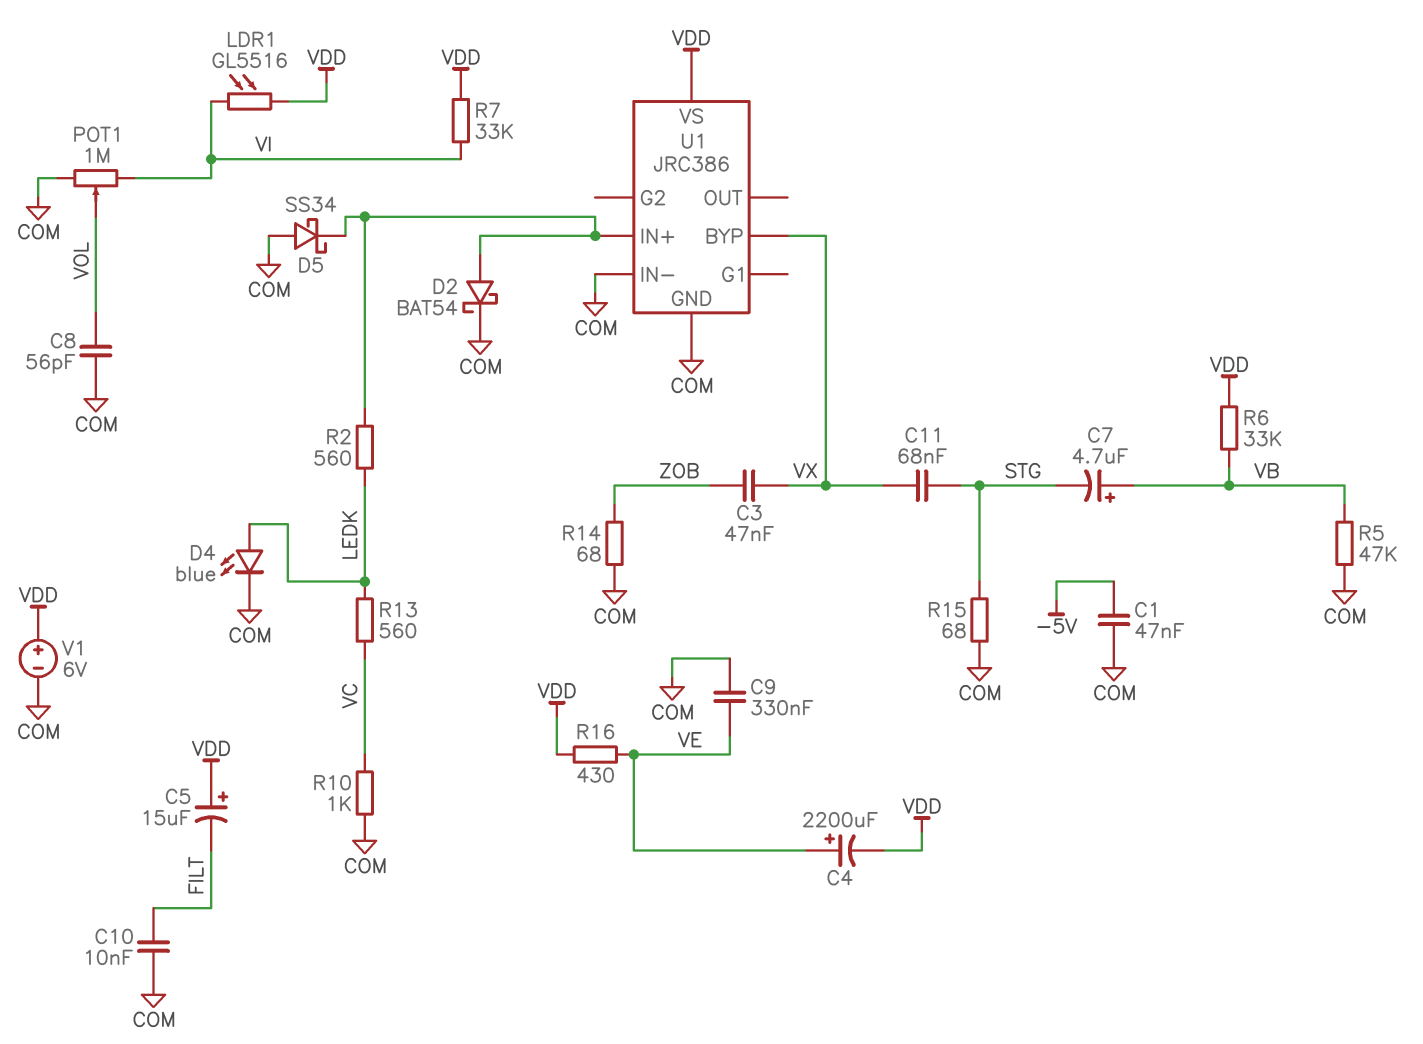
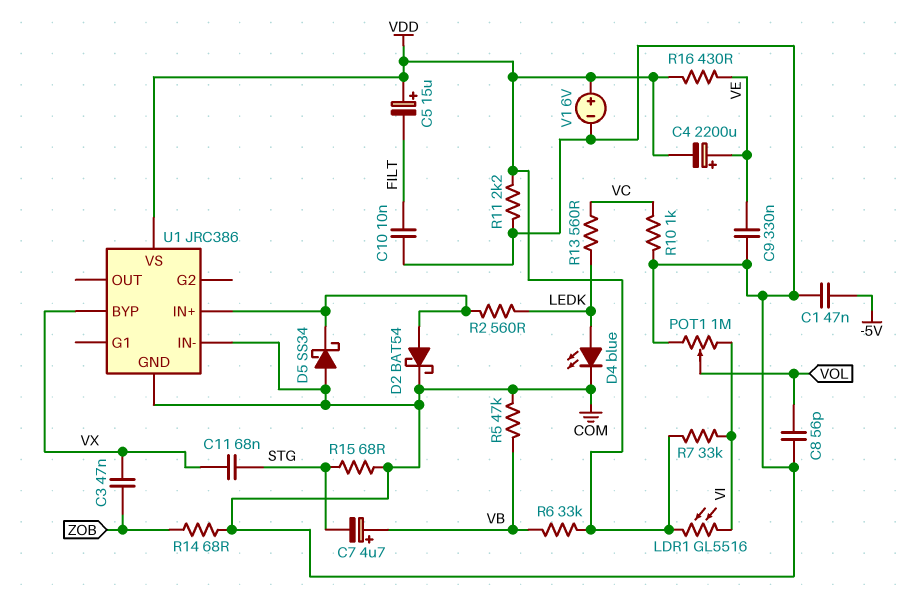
R11: none -> 2.2k (COM, VDD)

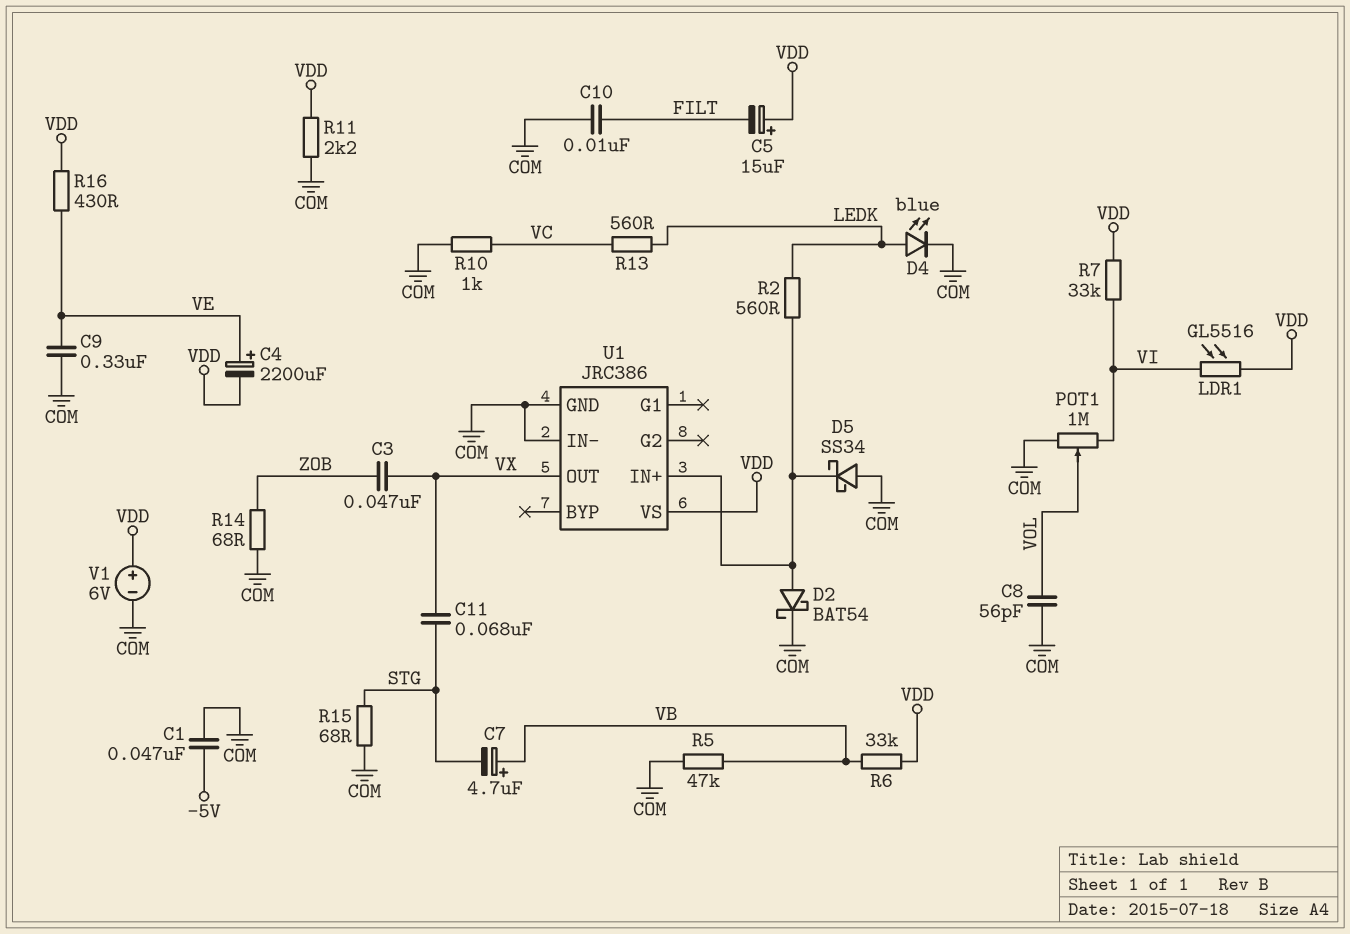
U1 pin BYP: VX -> none
U1 pin OUT: none -> VX

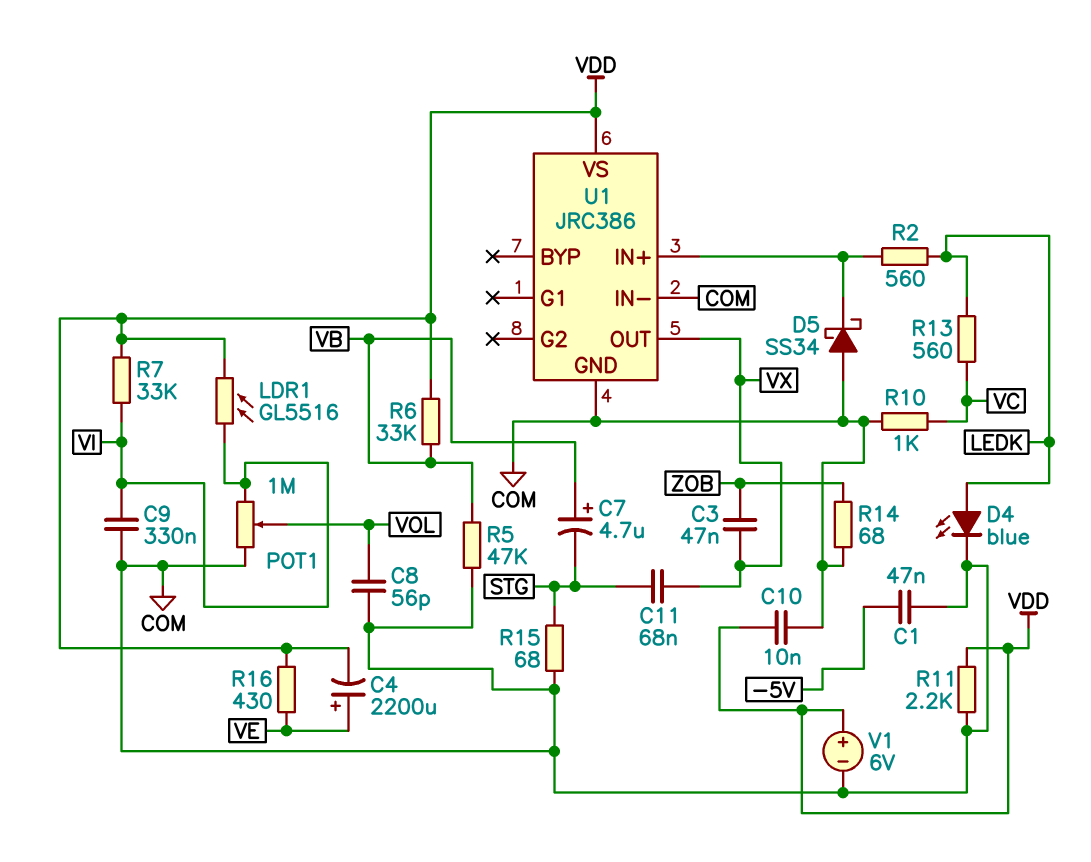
C5: 15uF (plus VDD, minus FILT) -> none
C9: 330nF (COM, VE) -> 330nF (COM, VI)
C10: 10nF (COM, FILT) -> 10nF (COM, VDD)
D2: schottky BAT54 (A U1/IN+, K COM) -> none

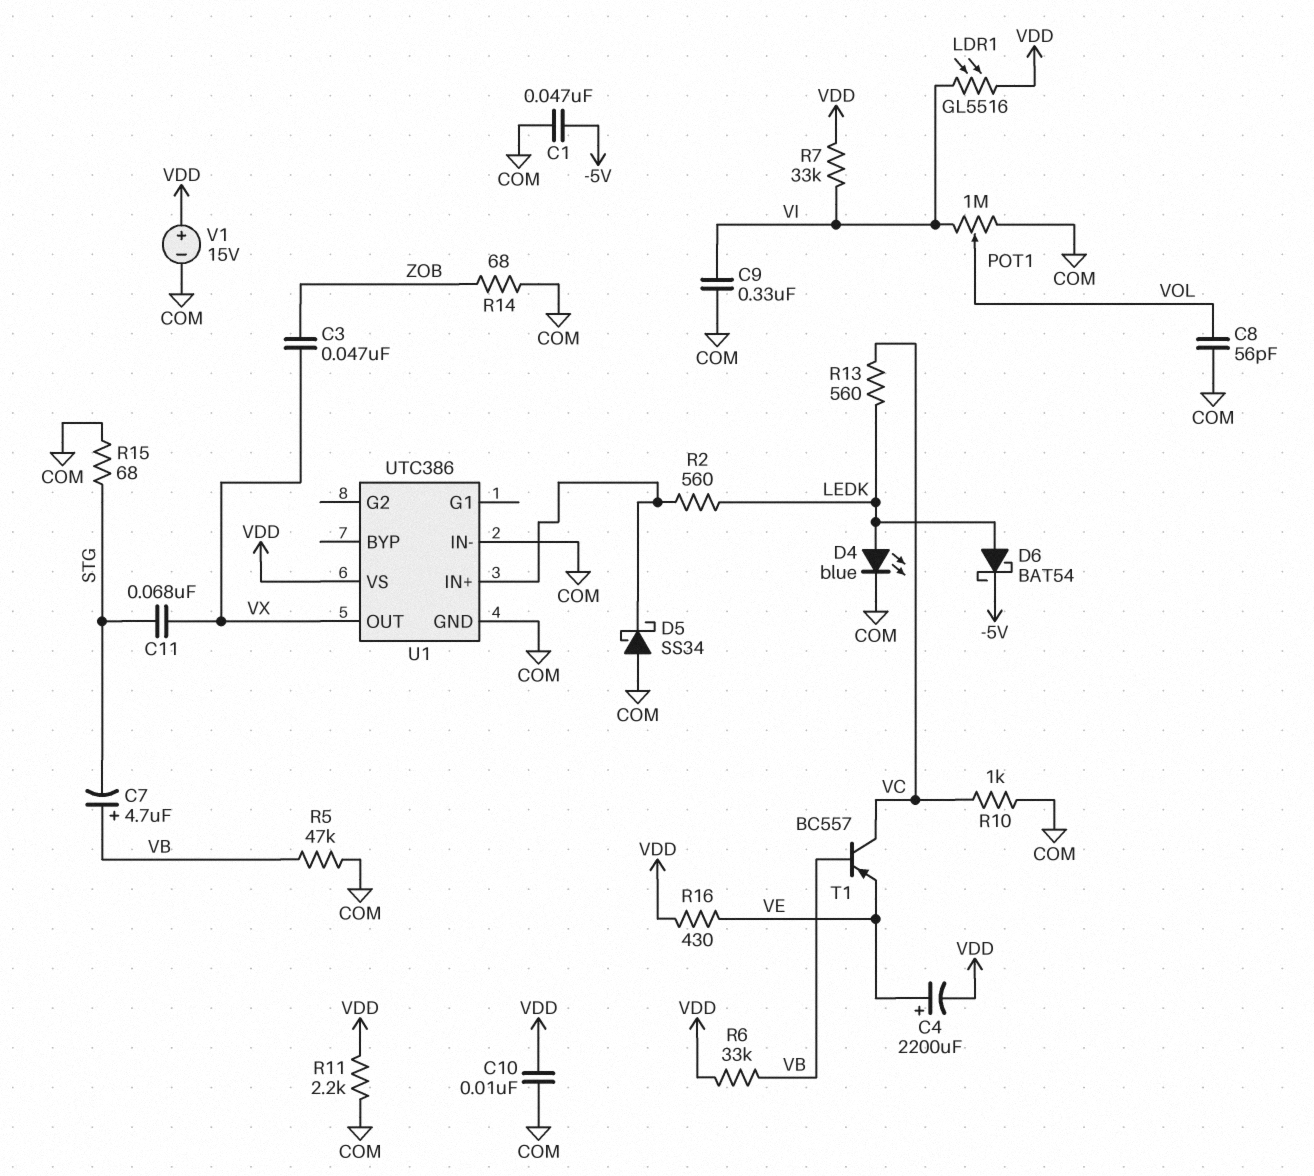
D6: none -> schottky BAT54 (A LEDK, K -5V)
T1: none -> PNP BC557 (B VB, C VC, E VE)
U1: JRC386 -> UTC386
V1: 6V (plus VDD, minus COM) -> 15V (plus VDD, minus COM)

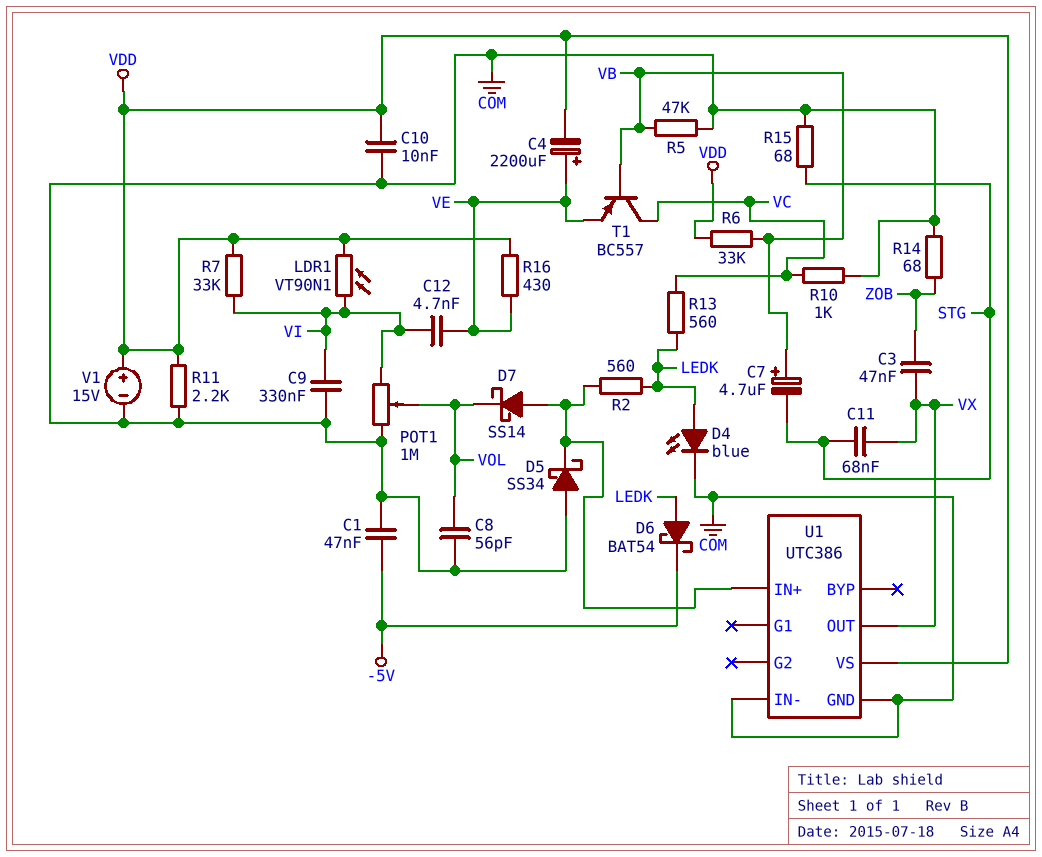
C12: none -> 4.7nF (VE, VI)
D7: none -> schottky SS14 (A U1/IN+, K VOL)
LDR1: GL5516 (VDD, VI) -> VT90N1 (VDD, VI)

